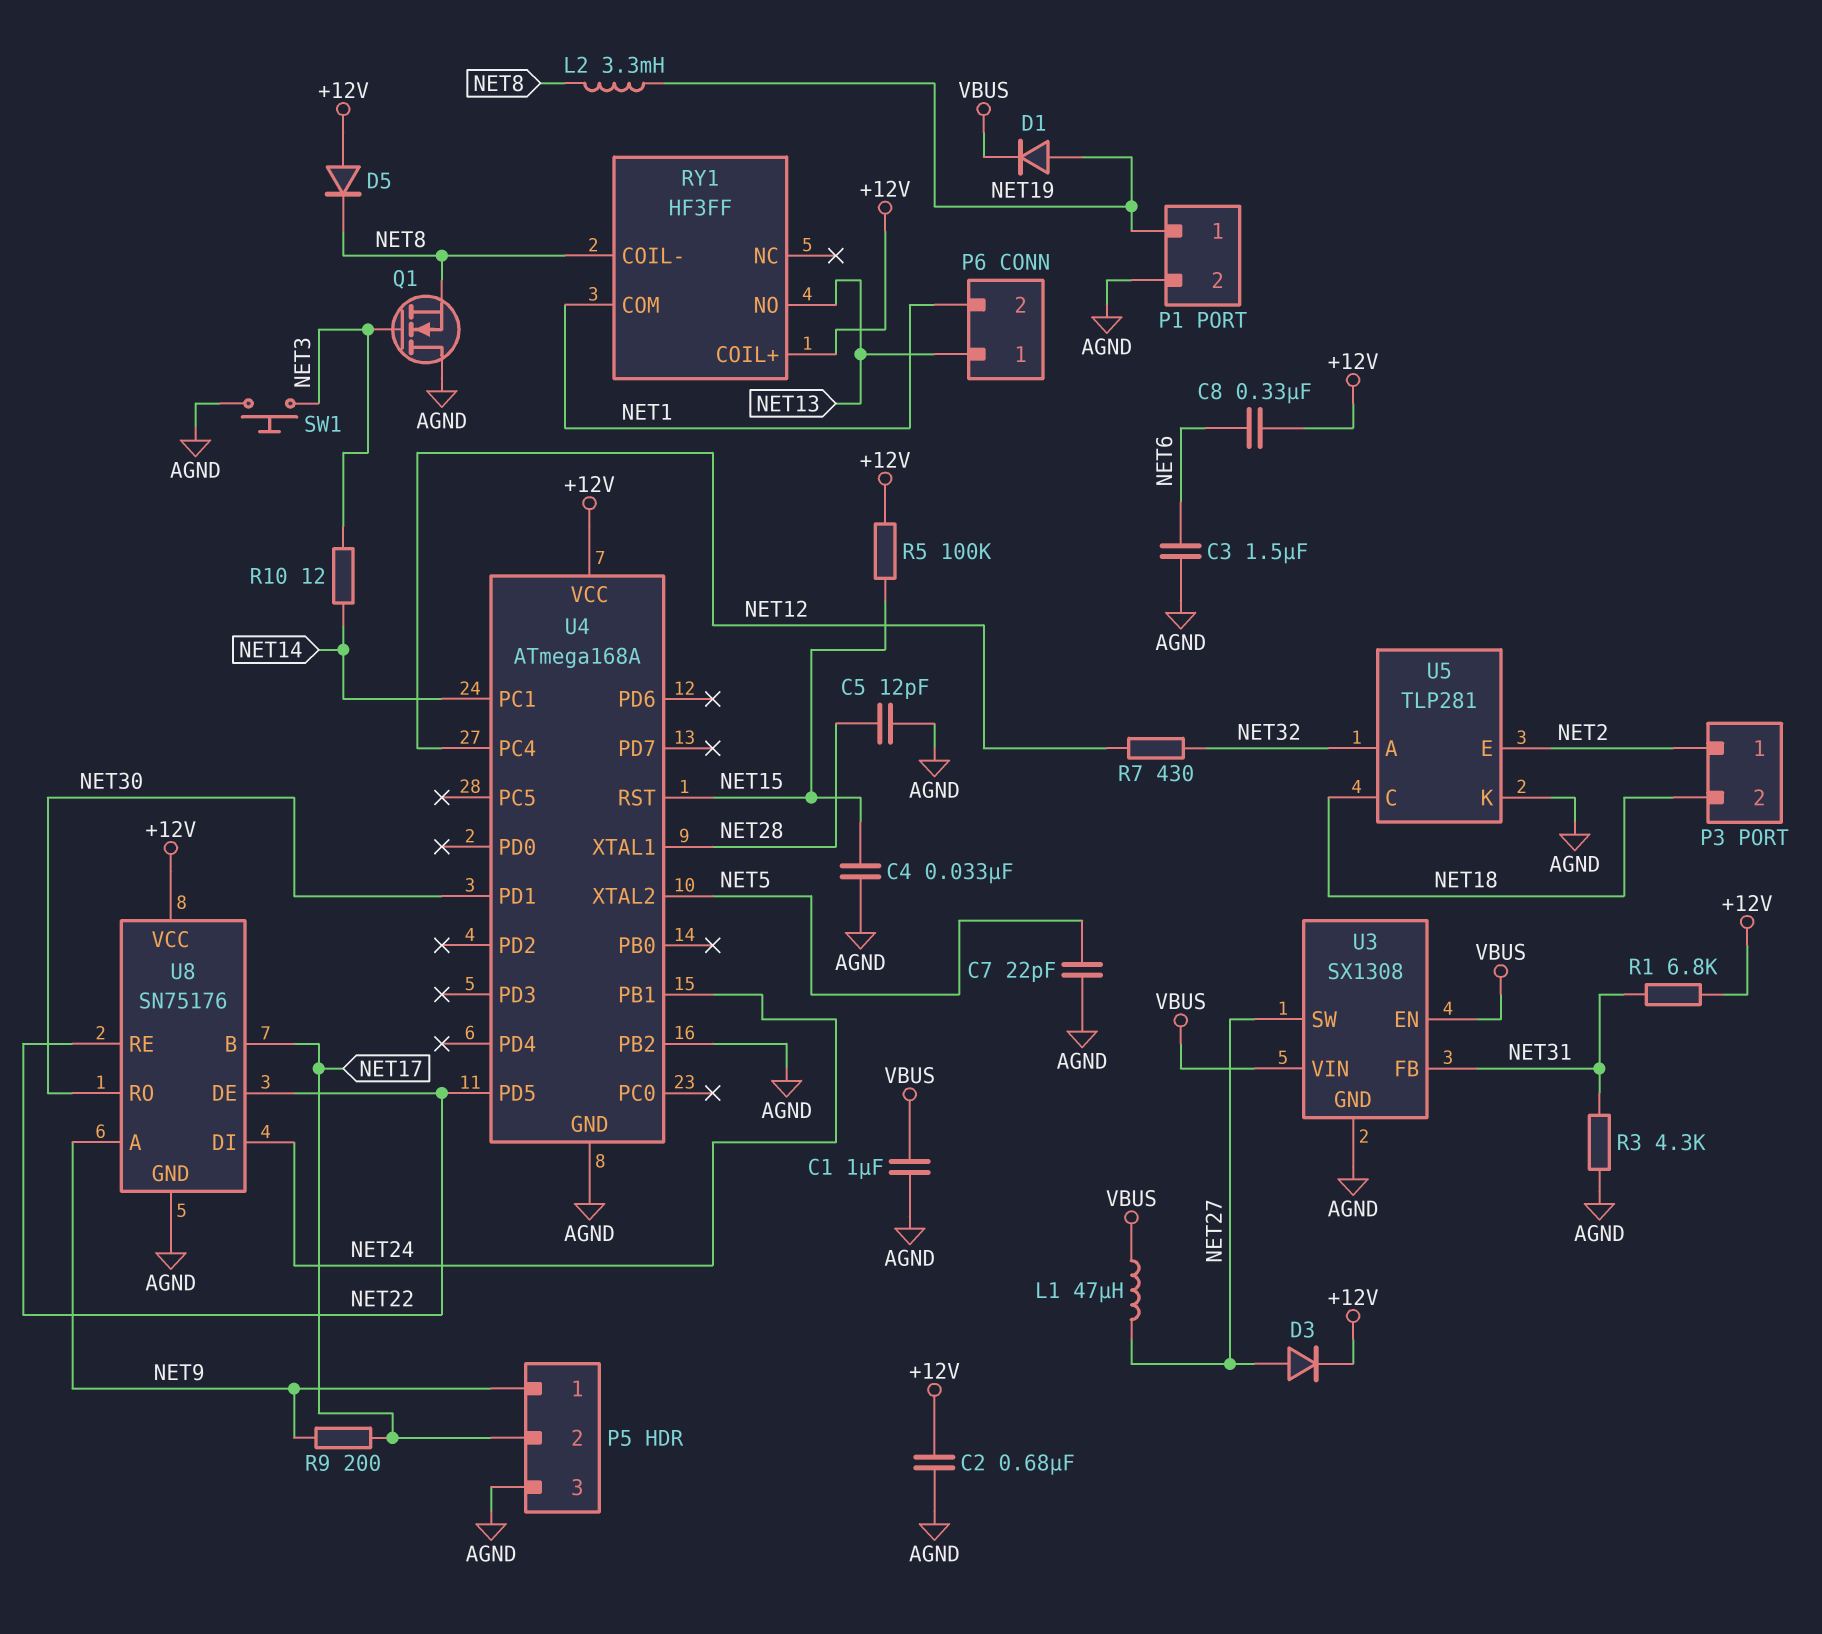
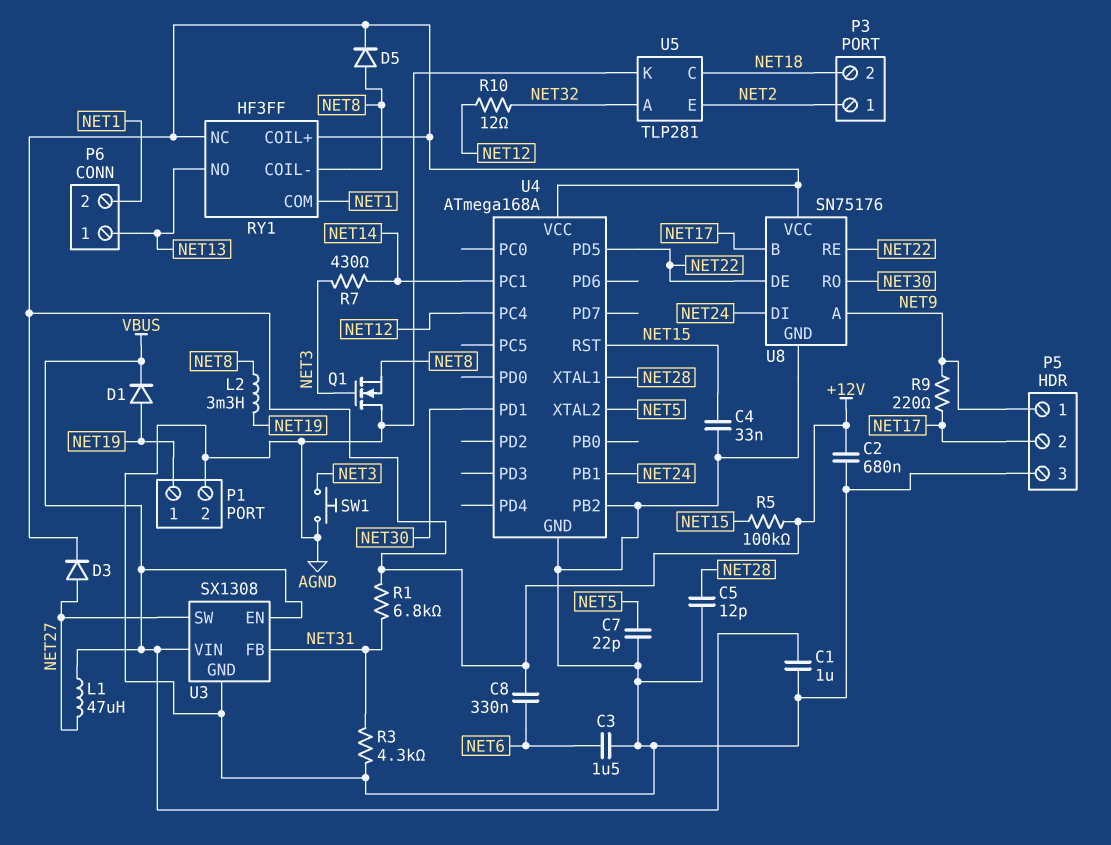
D5: diode (A +12V, K NET8) -> diode (A NET8, K +12V)
R7: 430 (NET12, NET32) -> 430 (NET3, NET14)
R9: 200 (NET9, NET17) -> 220 (NET9, NET17)
R10: 12 (NET3, NET14) -> 12 (NET12, NET32)
RY1 pin NC: none -> +12V

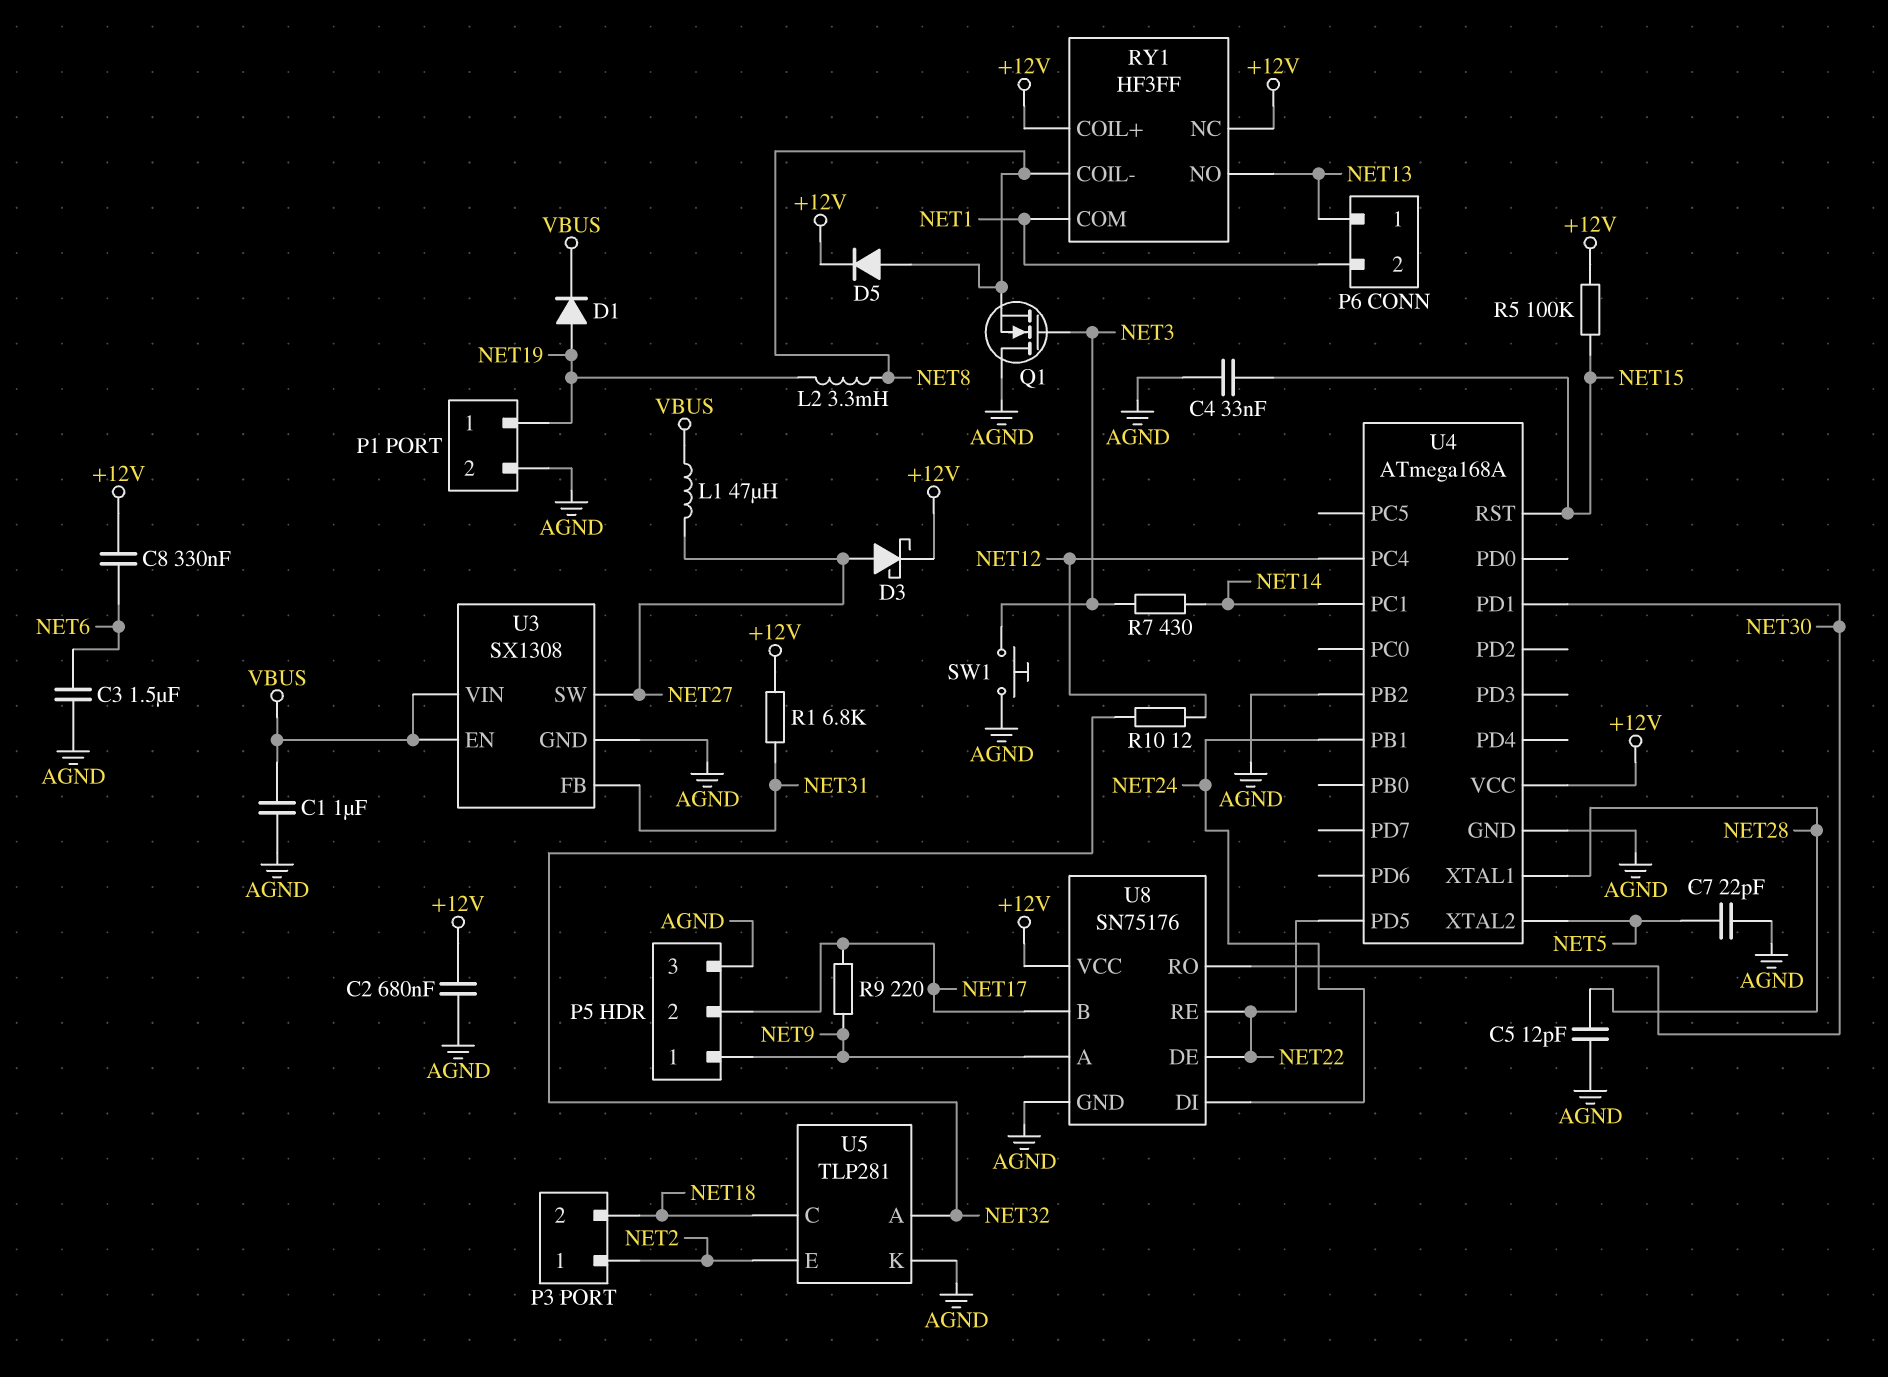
D3: diode (A NET27, K +12V) -> schottky (A NET27, K +12V)
R3: 4.3k (AGND, NET31) -> none

